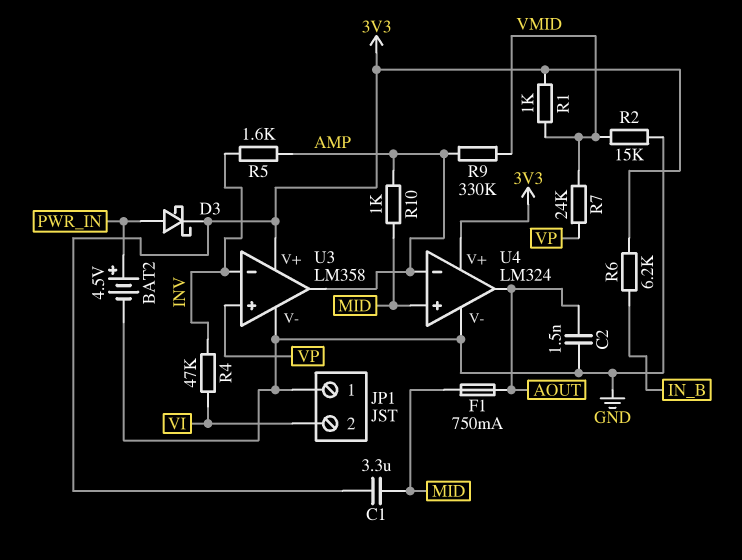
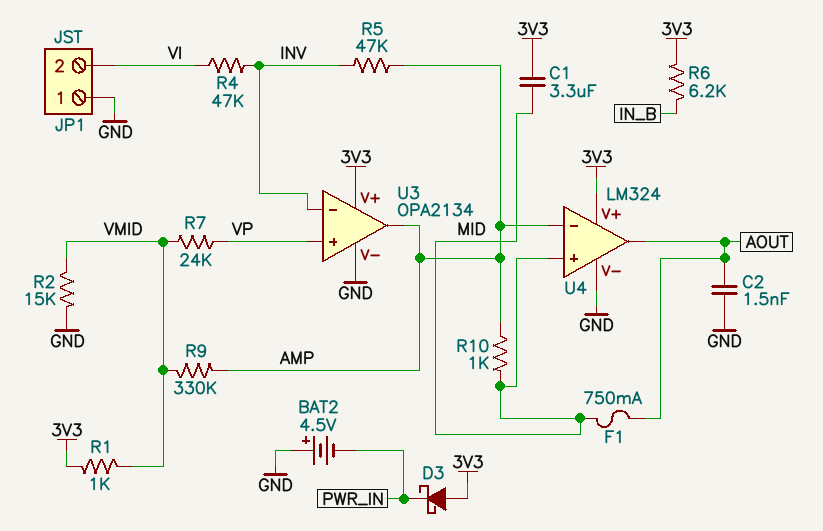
BAT2: 4.5V (plus PWR_IN, minus GND) -> 4.5V (plus GND, minus PWR_IN)
D3: schottky (A PWR_IN, K 3V3) -> schottky (A 3V3, K PWR_IN)
R5: 1.6k (AMP, INV) -> 47k (AMP, INV)
U3: LM358 -> OPA2134

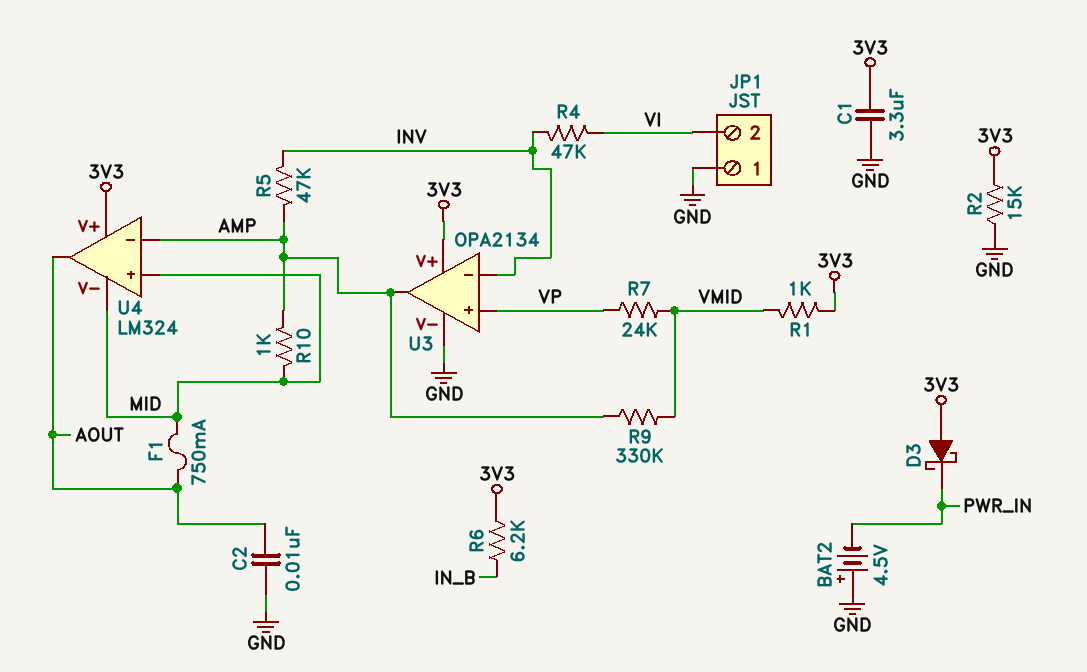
C1: 3.3uF (3V3, MID) -> 3.3uF (3V3, GND)
C2: 1.5nF (AOUT, GND) -> 10nF (AOUT, GND)
R2: 15k (GND, VMID) -> 15k (3V3, GND)
U4 pin V-: GND -> MID

